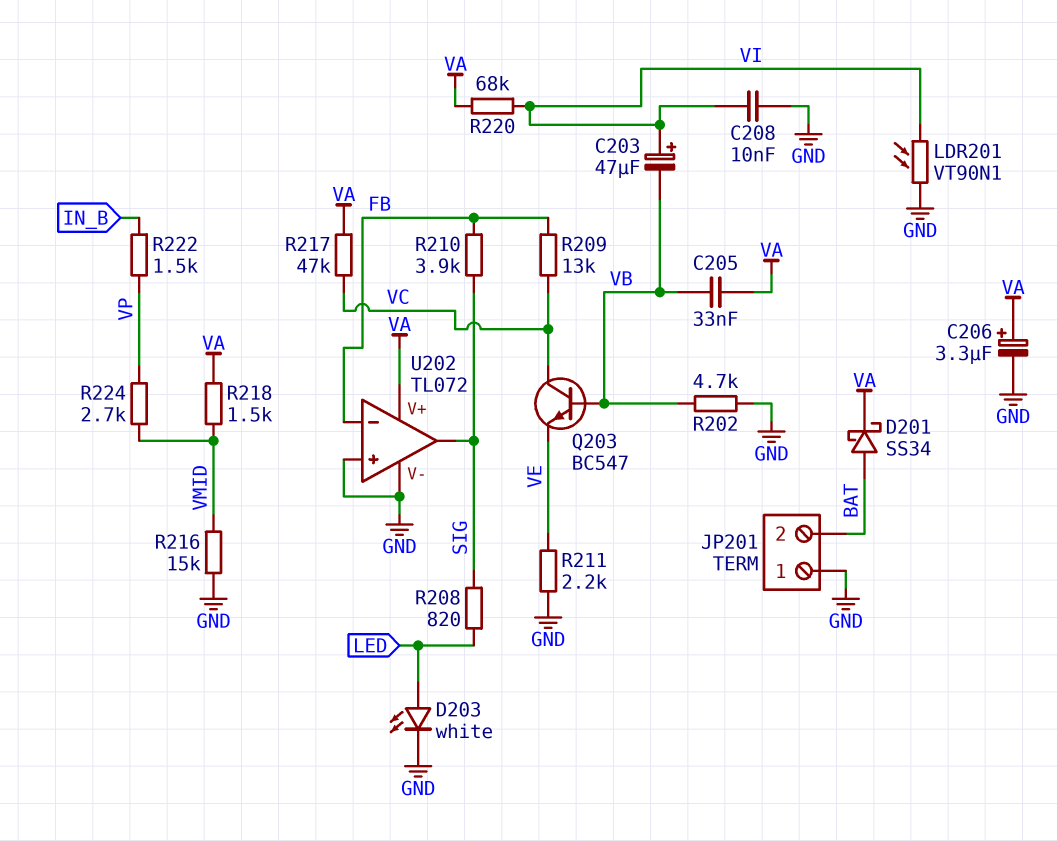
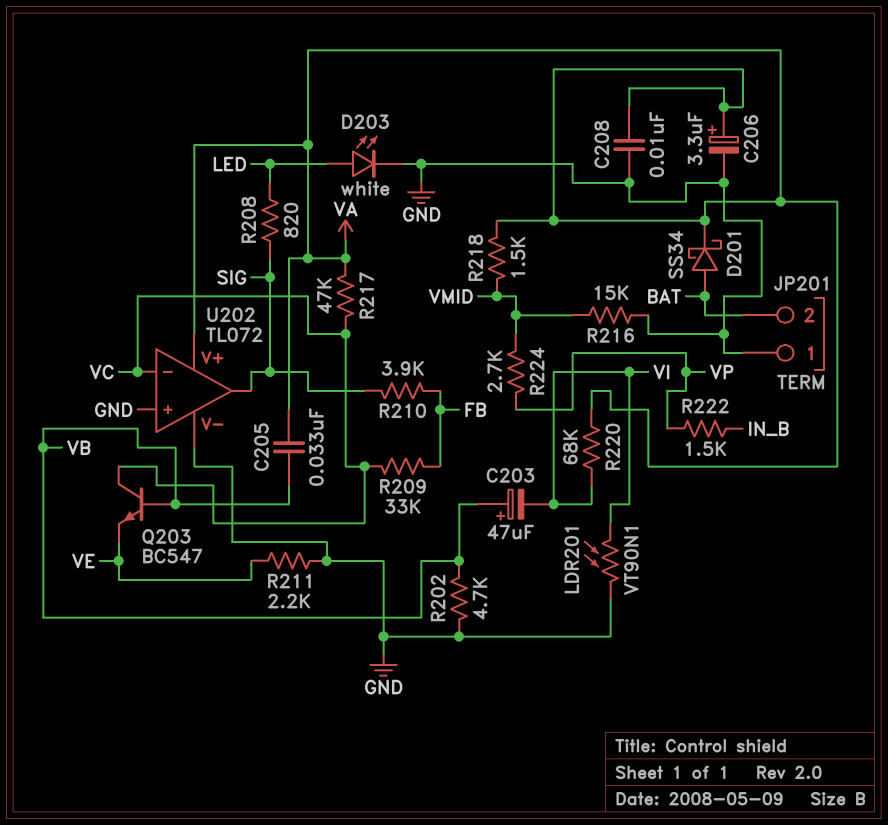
C203: 47uF (plus VI, minus VB) -> 47uF (plus VB, minus VI)
C208: 10nF (GND, VI) -> 10nF (GND, VA)
R209: 13k (FB, VC) -> 33k (FB, VC)
U202 pin in-: FB -> VC

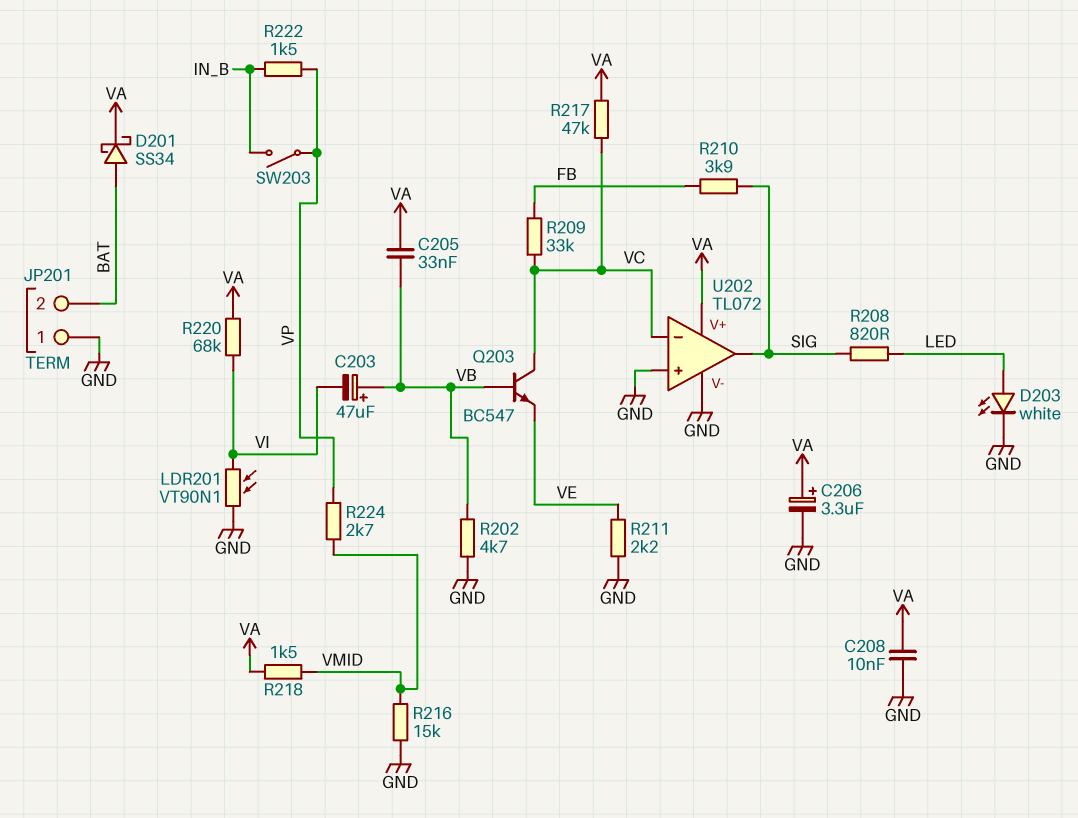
SW203: none -> switch (IN_B, VP)

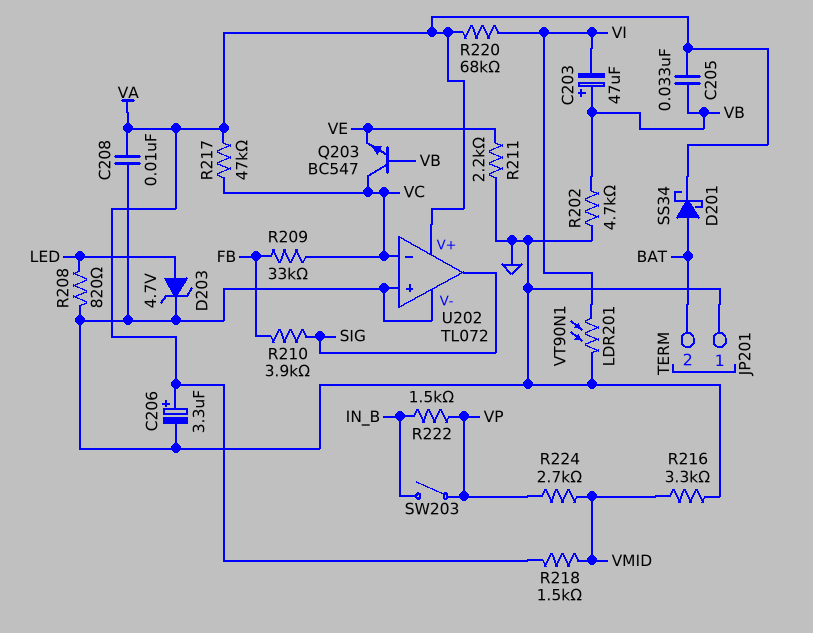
D203: LED white (A LED, K GND) -> zener 4.7V (A LED, K GND)
R208: 820 (LED, SIG) -> 820 (GND, LED)
R216: 15k (GND, VMID) -> 3.3k (GND, VMID)

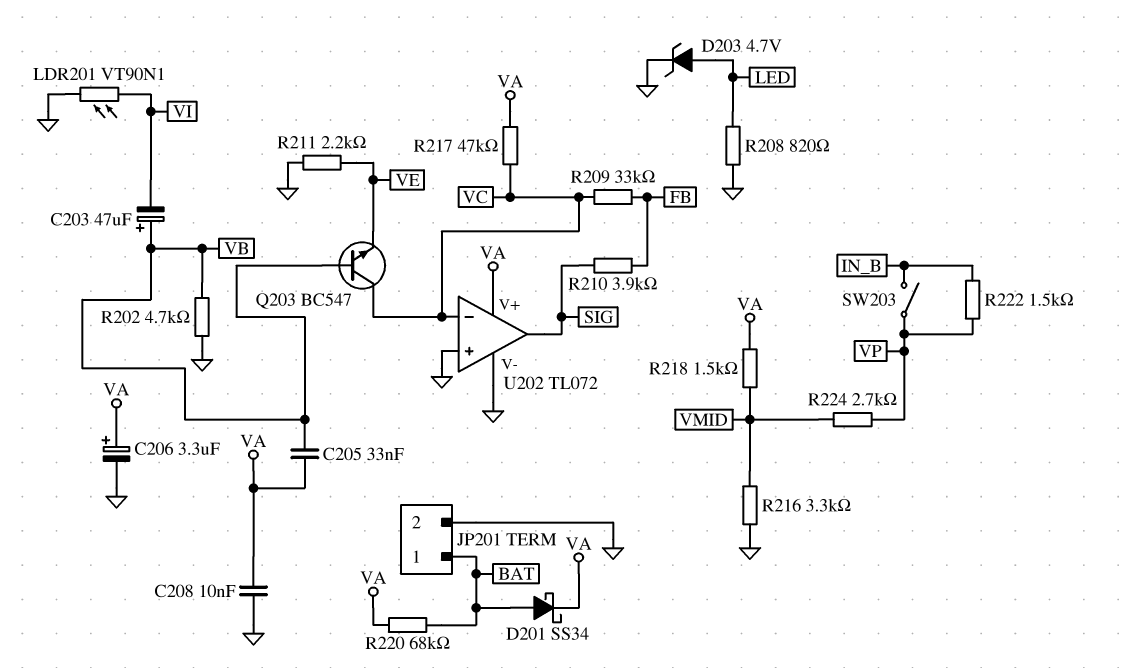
JP201 pin 1: GND -> BAT
JP201 pin 2: BAT -> GND
R220: 68k (VA, VI) -> 68k (BAT, VA)

